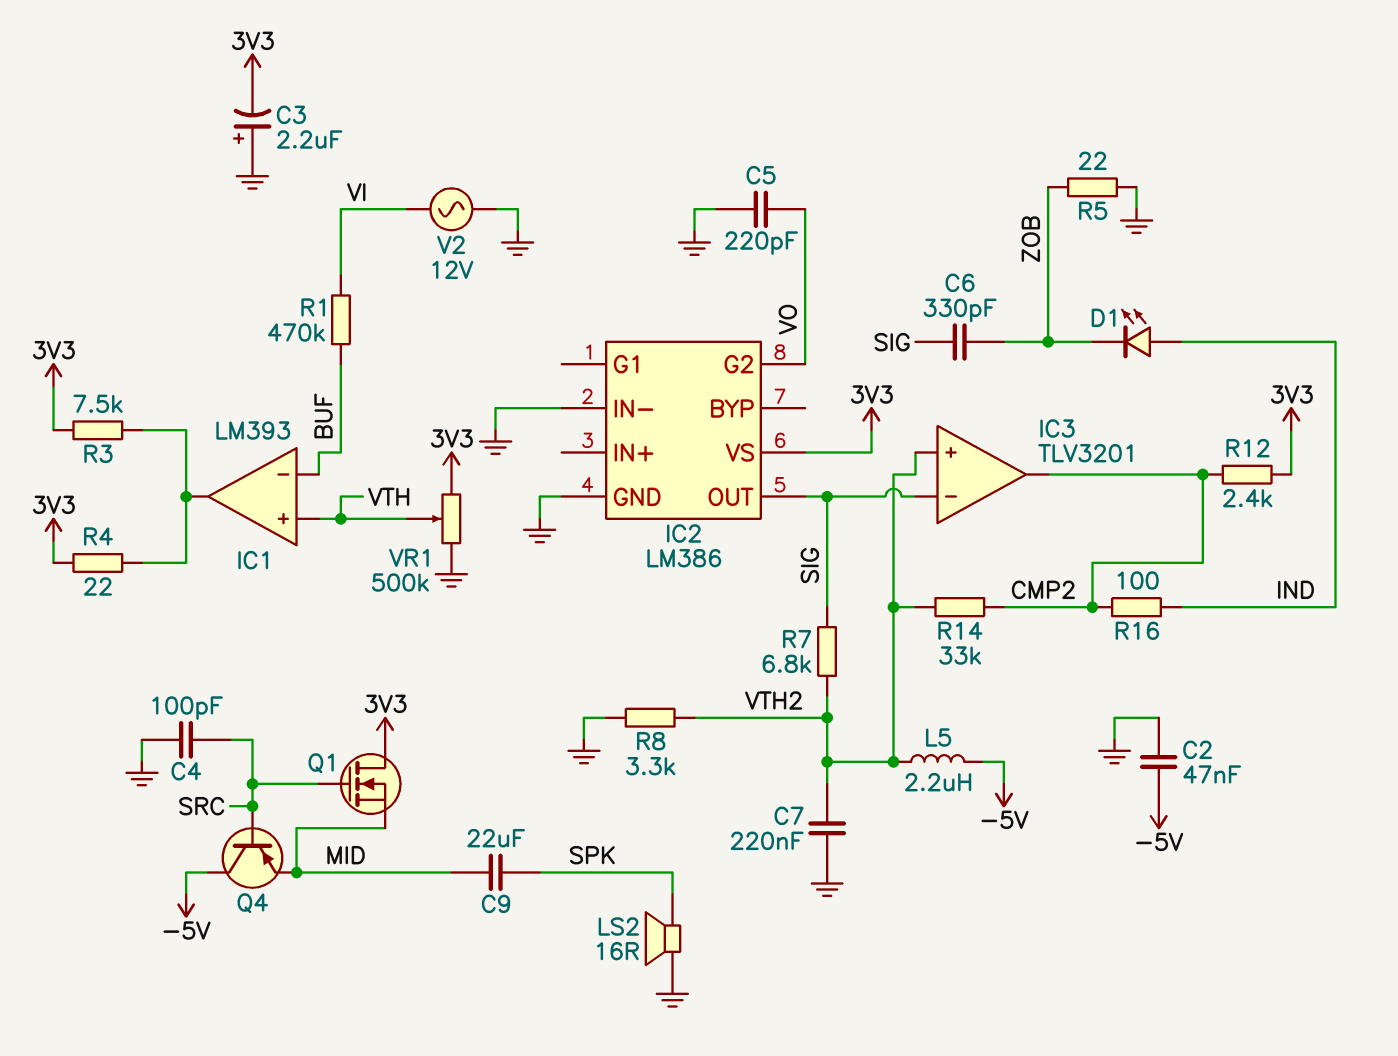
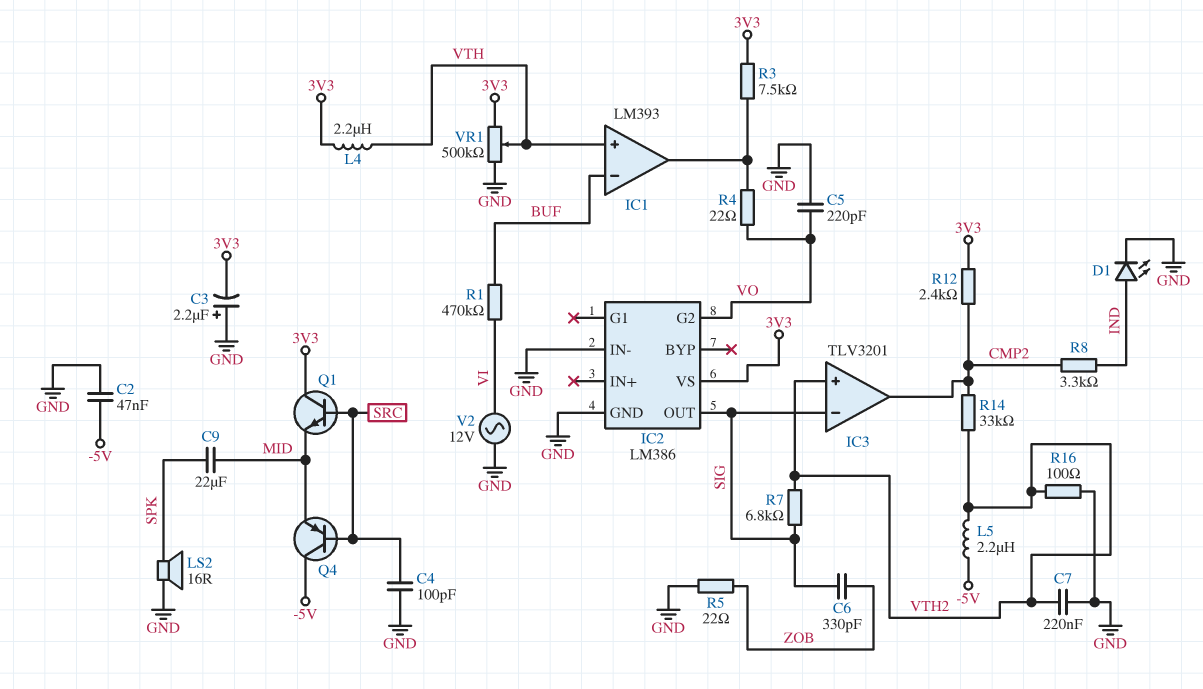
D1: LED (A IND, K ZOB) -> LED (A IND, K GND)
L4: none -> 2.2uH (3V3, VTH)
Q1: NMOS (G SRC, D 3V3, S MID) -> NPN (B SRC, C 3V3, E MID)
R4: 22 (3V3, IC1/out) -> 22 (IC1/out, VO)
R8: 3.3k (GND, VTH2) -> 3.3k (CMP2, IND)
R16: 100 (CMP2, IND) -> 100 (GND, VTH2)

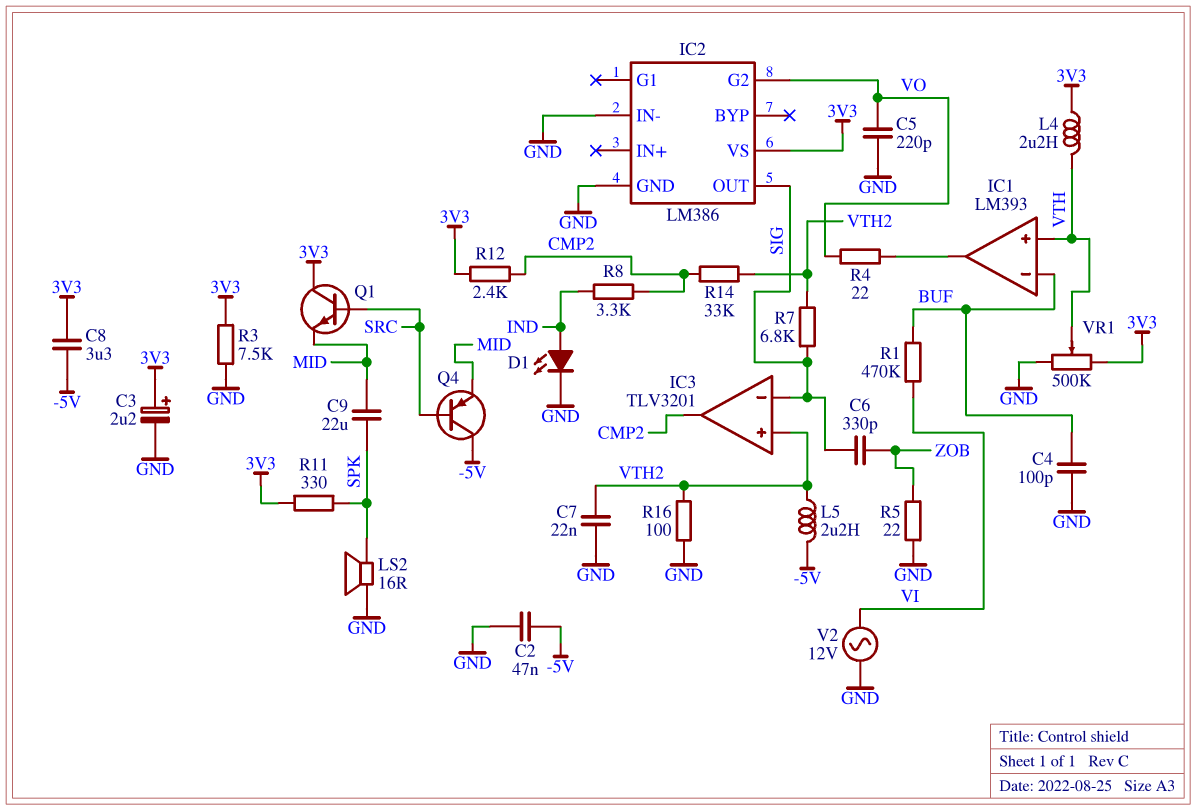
C3: 2.2uF (plus GND, minus 3V3) -> 2.2uF (plus 3V3, minus GND)
C4: 100pF (GND, SRC) -> 100pF (BUF, GND)
C7: 220nF (GND, VTH2) -> 22nF (GND, VTH2)
C8: none -> 3.3uF (-5V, 3V3)
R3: 7.5k (3V3, IC1/out) -> 7.5k (3V3, GND)
R11: none -> 330 (3V3, SPK)

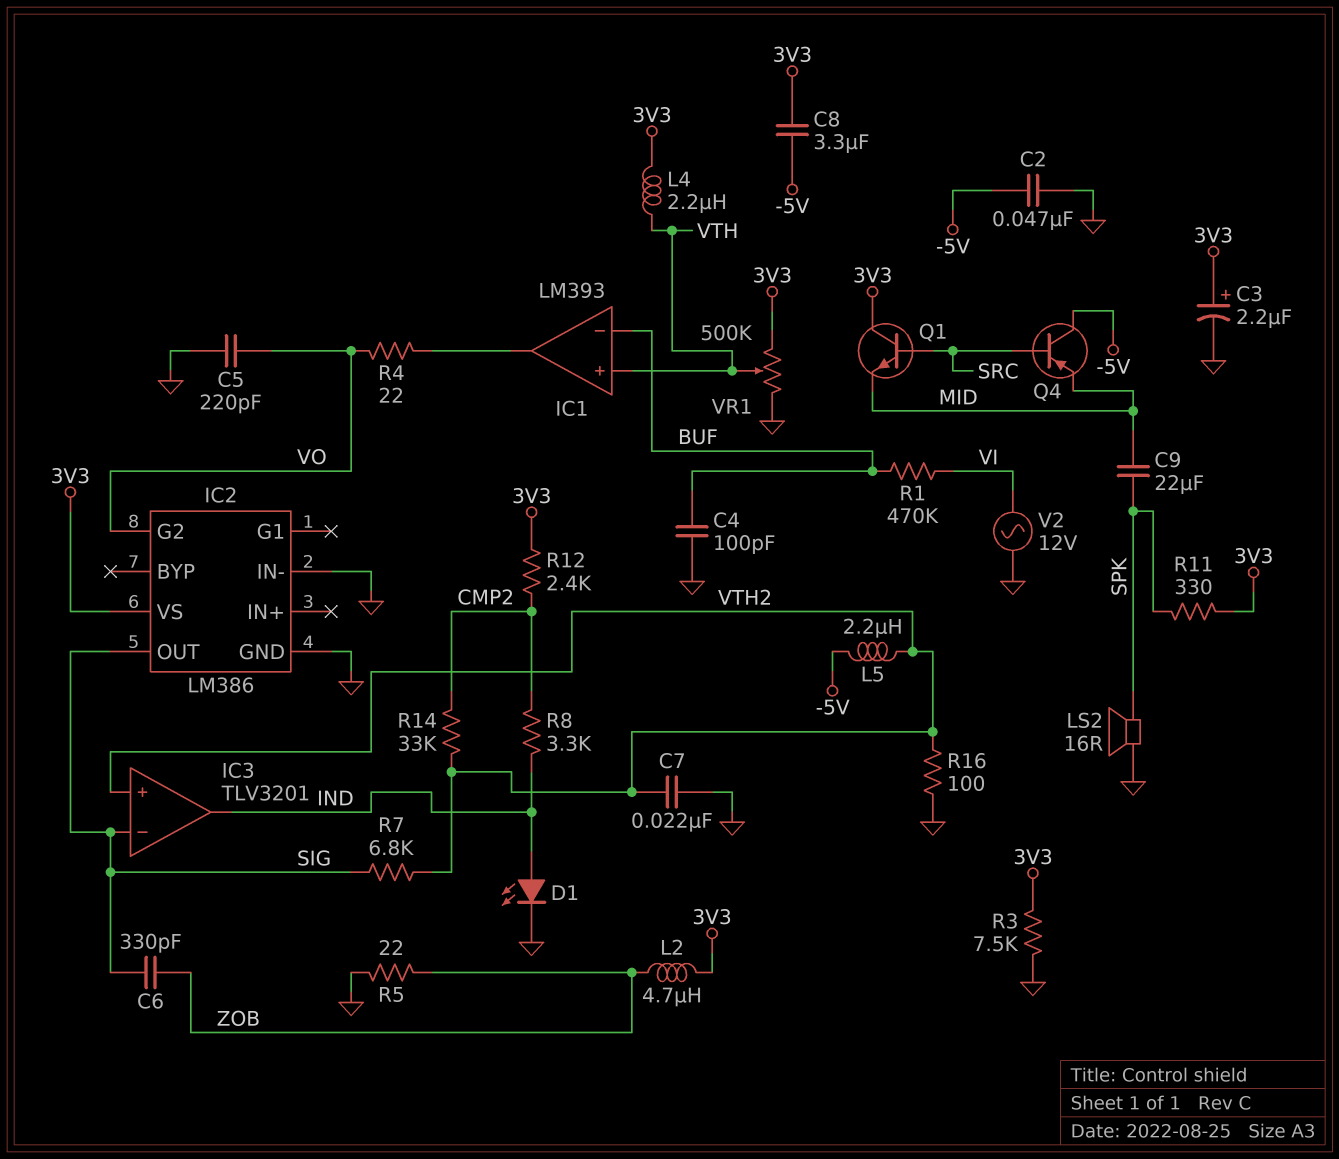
IC3 pin out: CMP2 -> IND
L2: none -> 4.7uH (3V3, ZOB)

